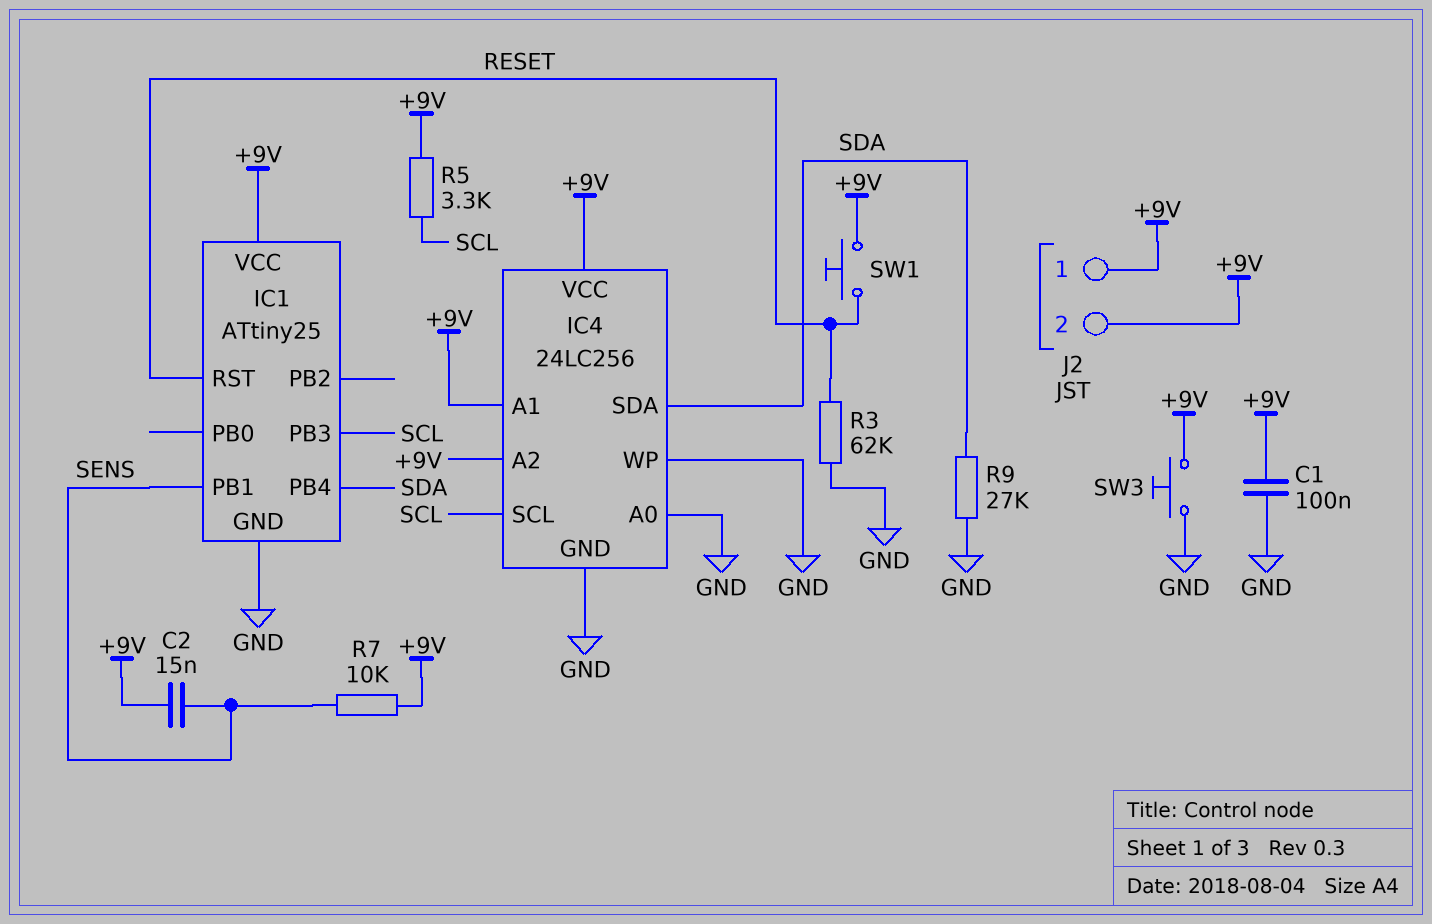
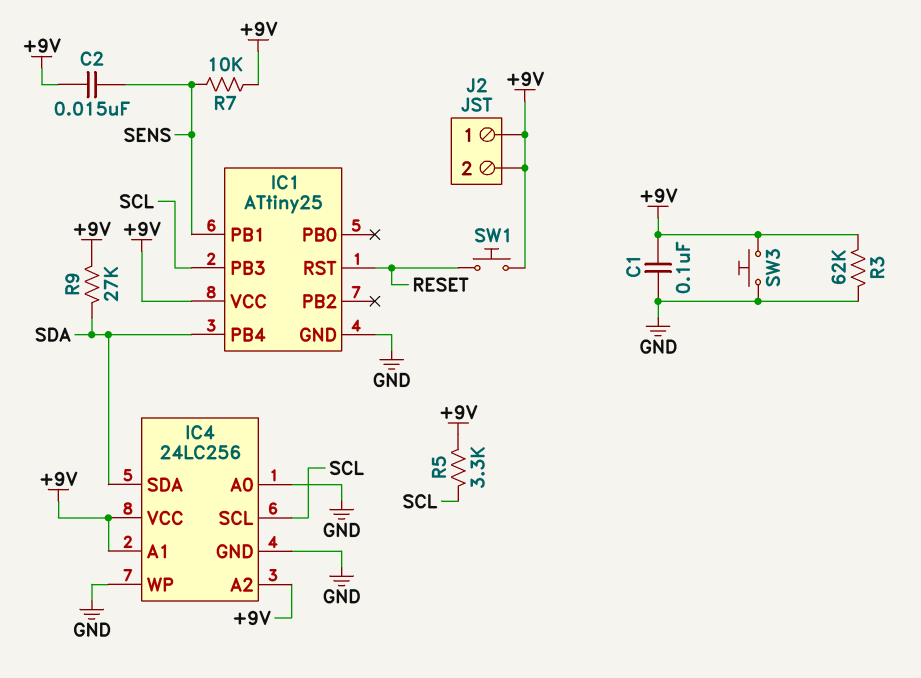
R3: 62k (GND, RESET) -> 62k (+9V, GND)
R9: 27k (GND, SDA) -> 27k (+9V, SDA)

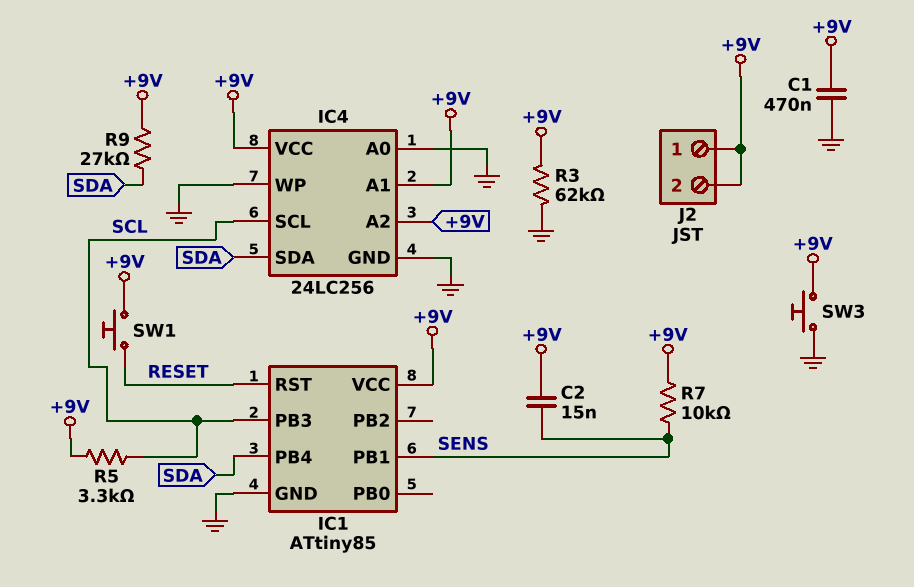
C1: 100nF (+9V, GND) -> 470nF (+9V, GND)
IC1: ATtiny25 -> ATtiny85

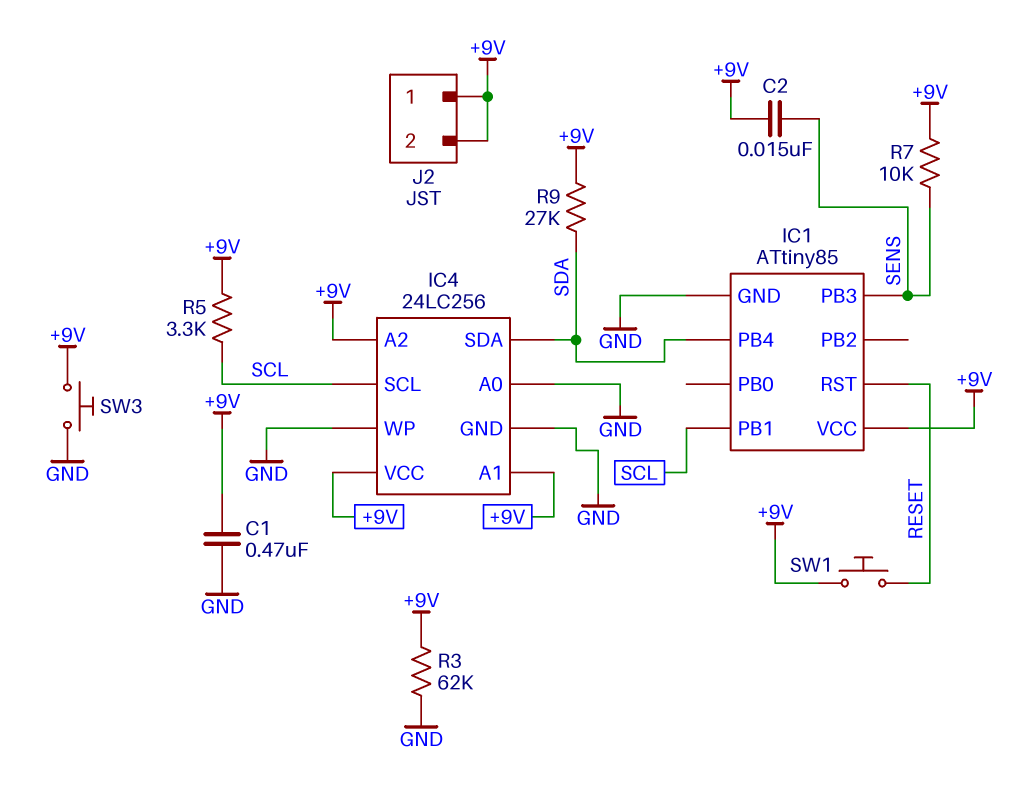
IC1 pin PB1: SENS -> SCL
IC1 pin PB3: SCL -> SENS

